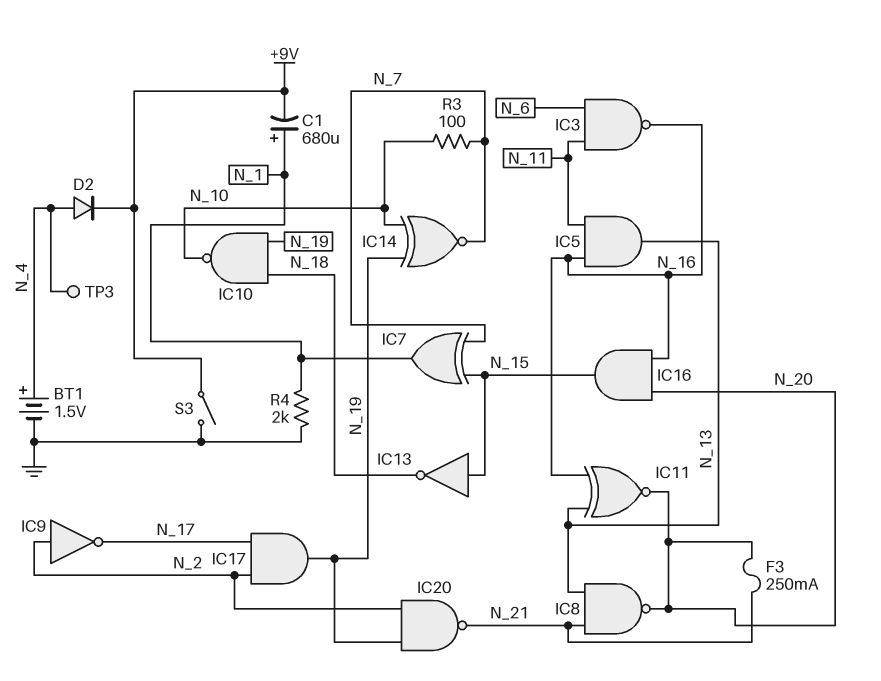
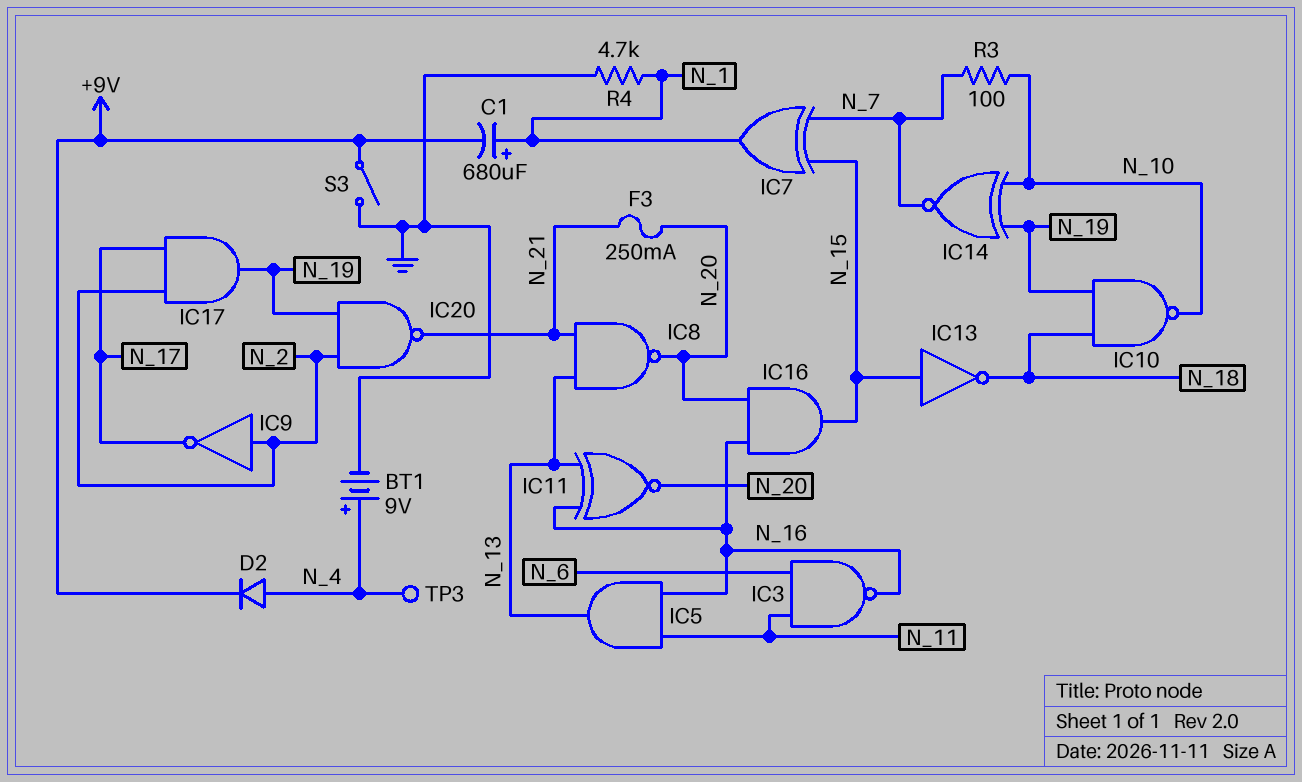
BT1: 1.5V (plus N_4, minus GND) -> 9V (plus N_4, minus GND)
R4: 2k (GND, N_1) -> 4.7k (GND, N_1)

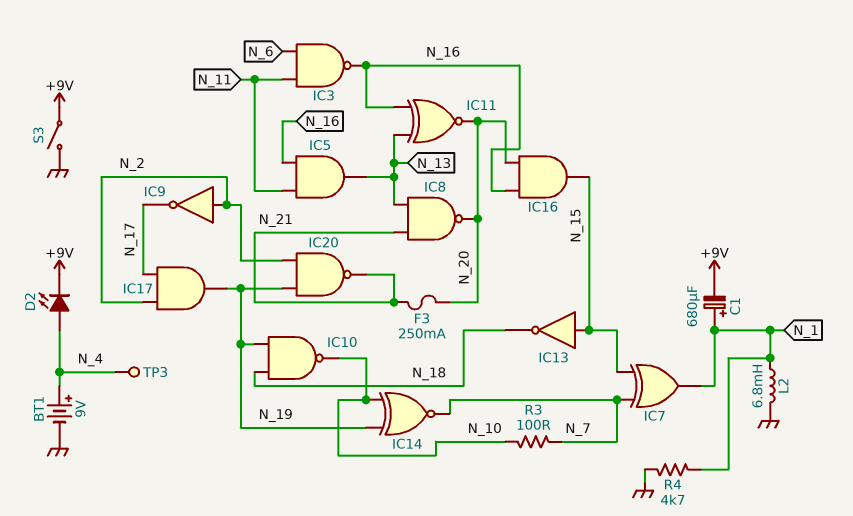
D2: diode (A N_4, K +9V) -> LED (A N_4, K +9V)
L2: none -> 6.8mH (GND, N_1)

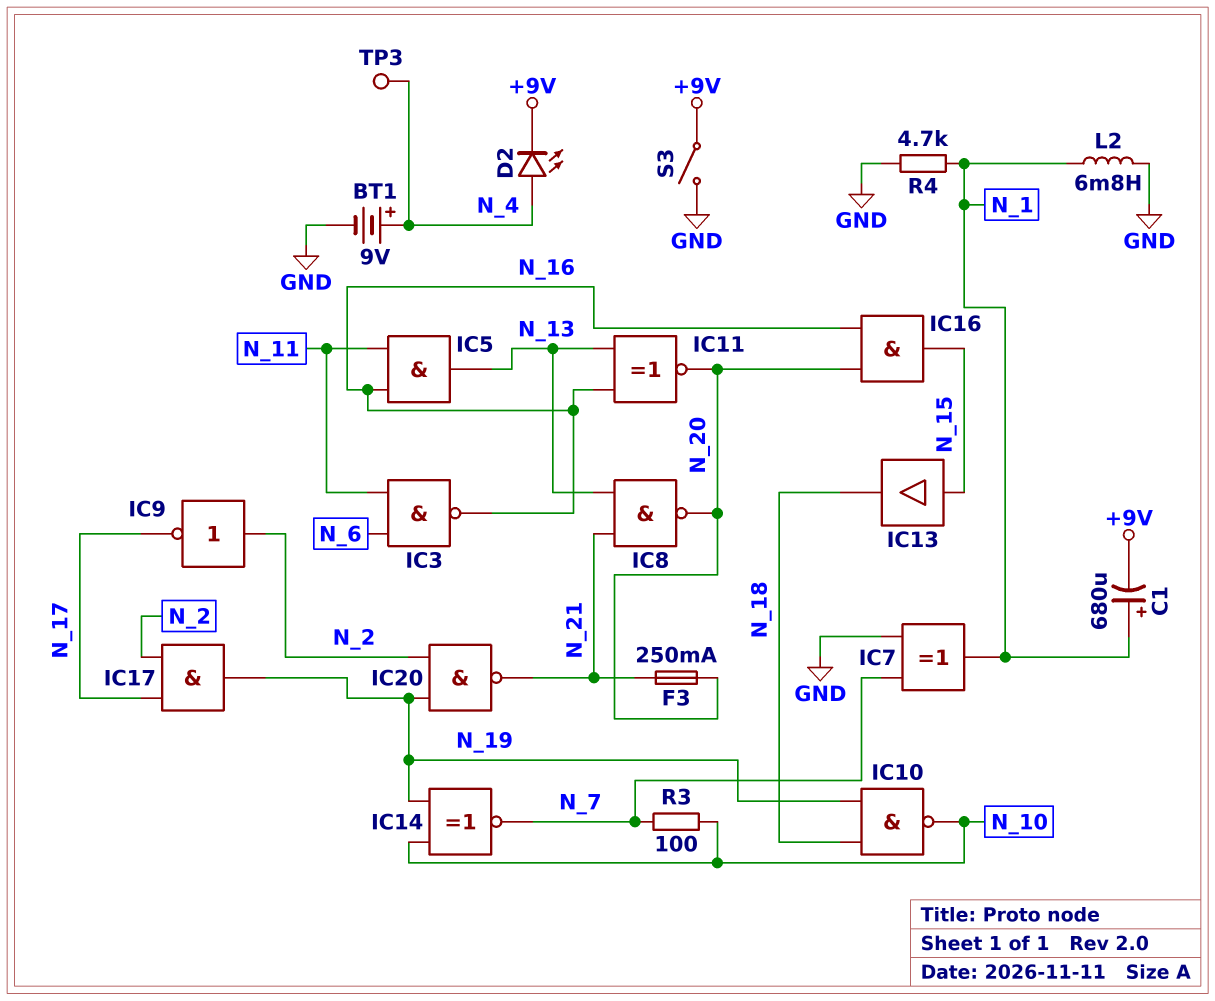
IC7: XOR (in N_7, in N_15, out N_1) -> XOR (in GND, in N_7, out N_1)
IC13: NOT (in N_15, out N_18) -> buffer (in N_15, out N_18)

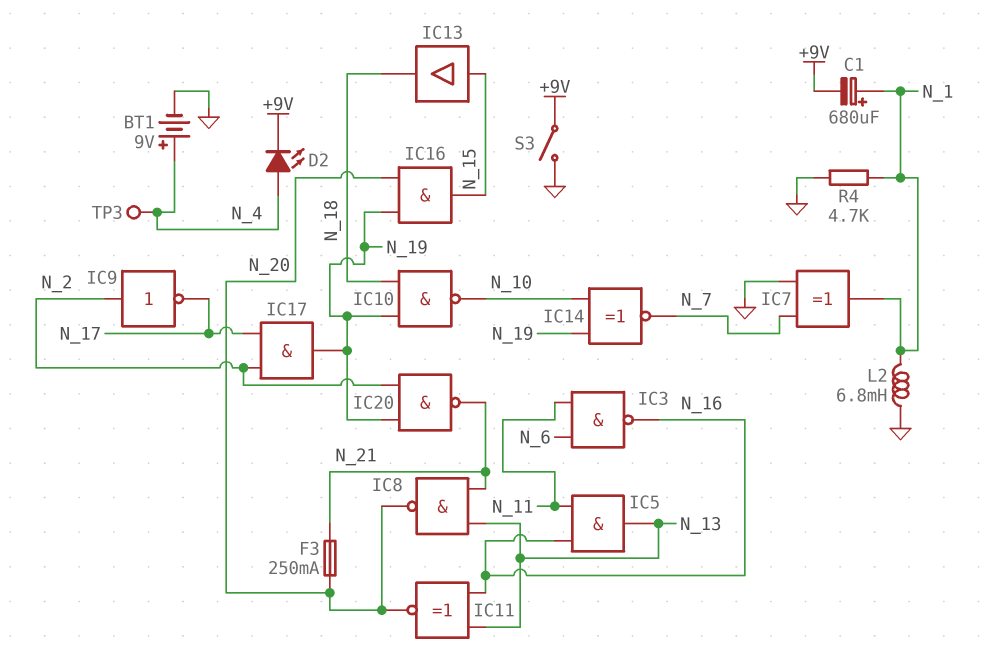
IC16: AND (in N_16, in N_20, out N_15) -> AND (in N_19, in N_20, out N_15)
R3: 100 (N_7, N_10) -> none

